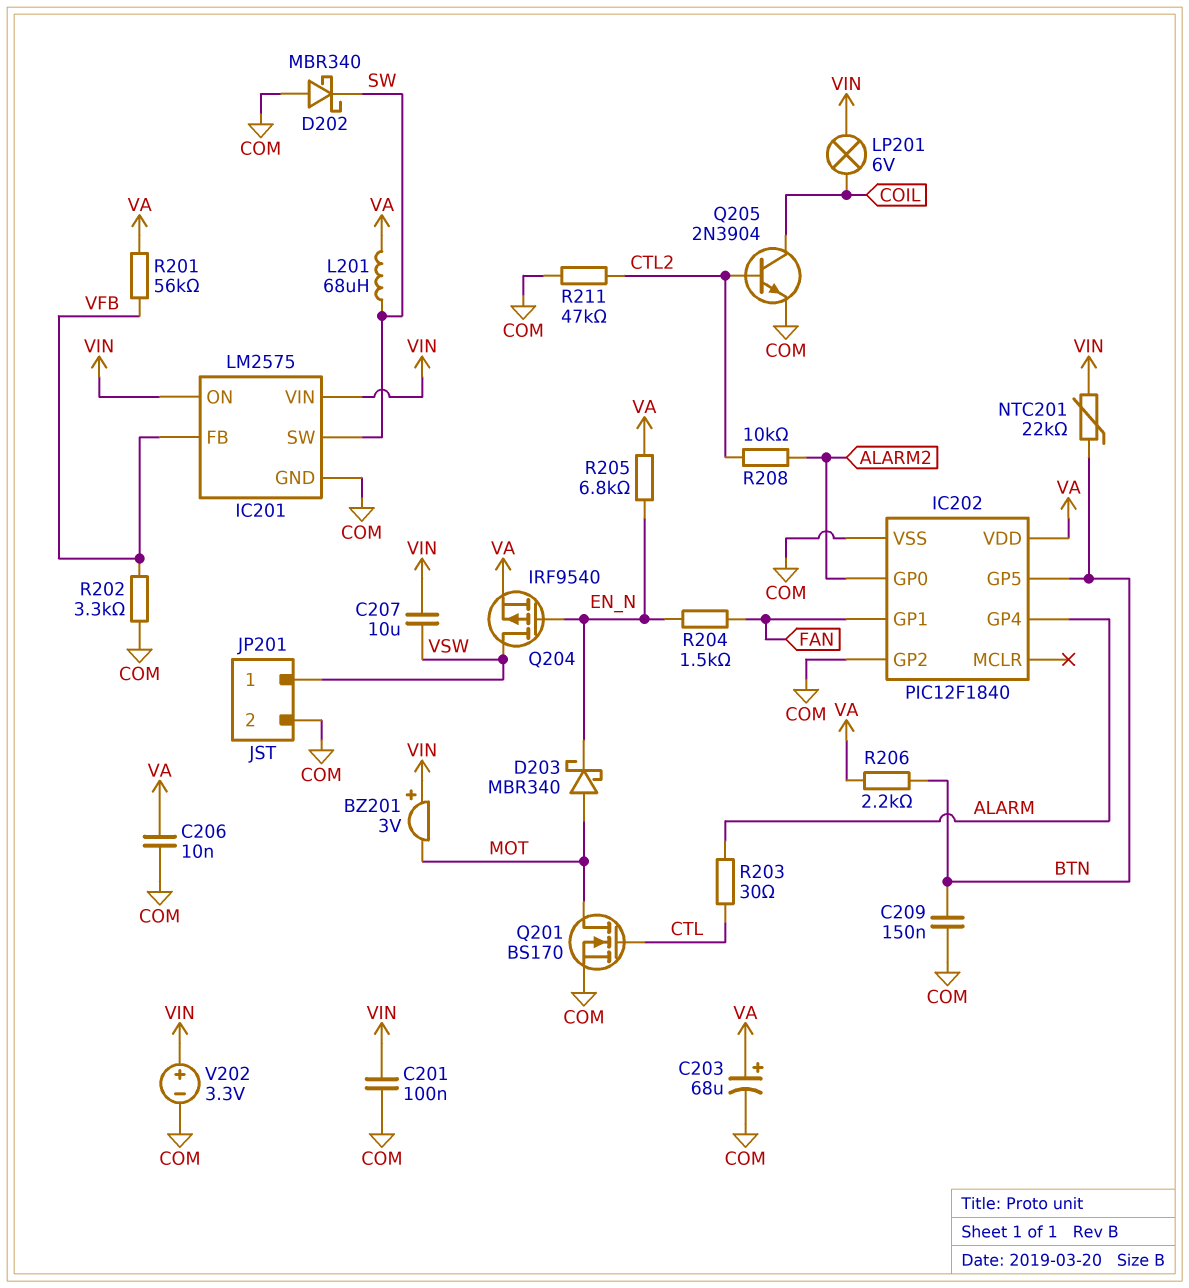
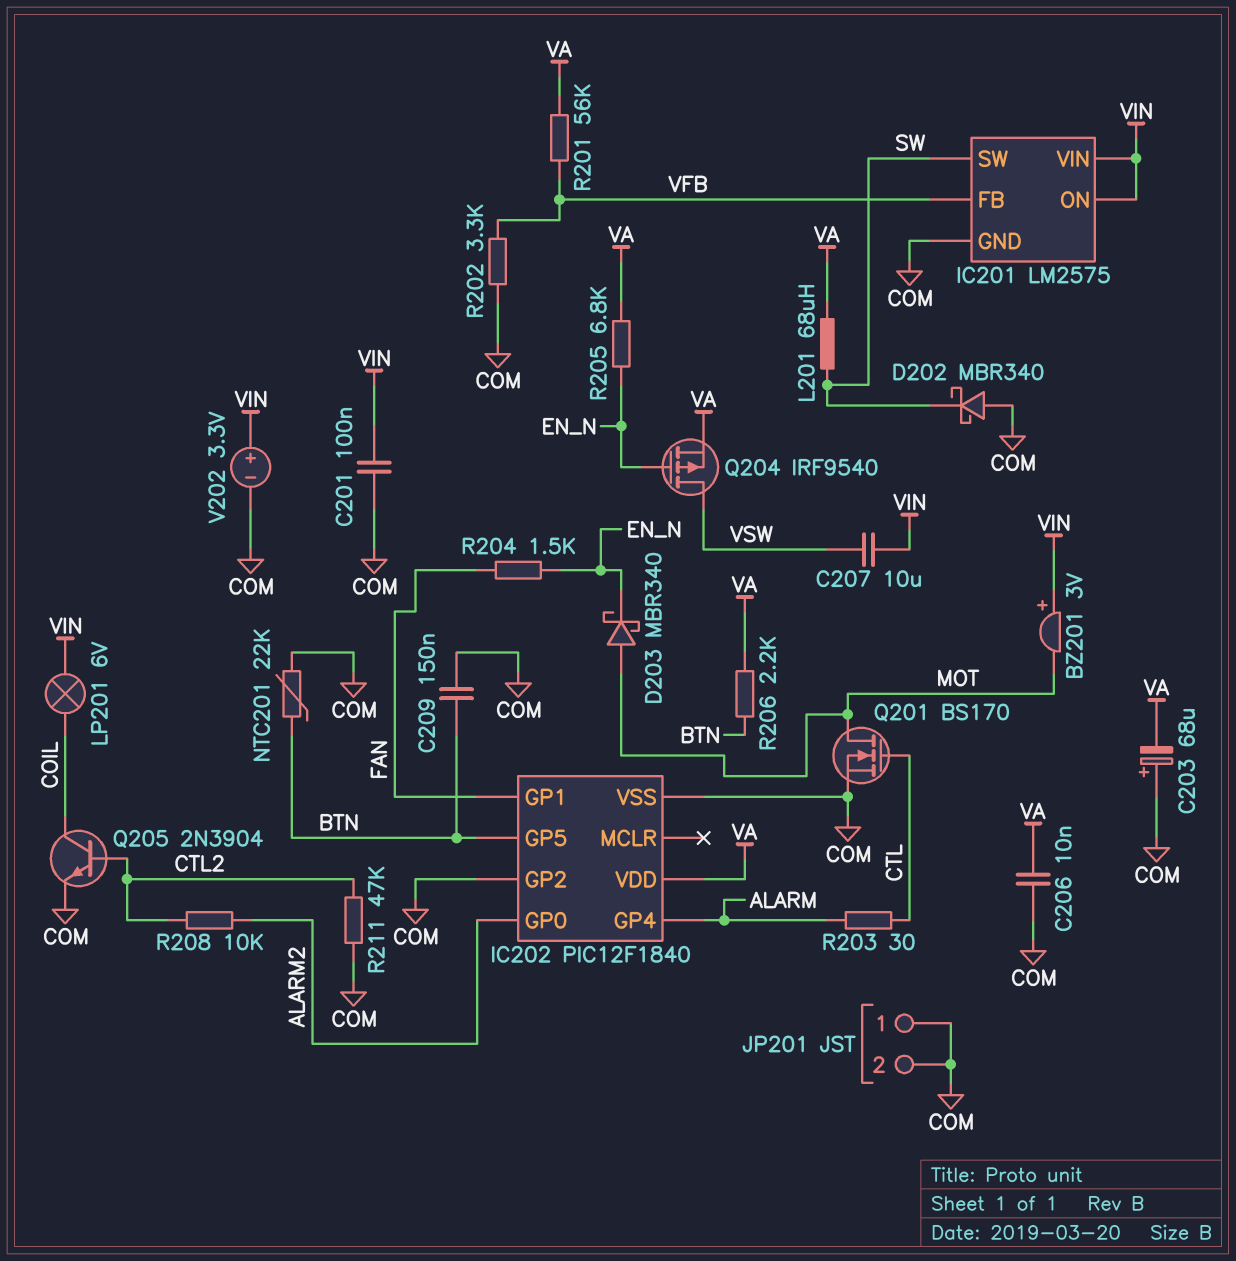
C203: 68uF (plus VA, minus COM) -> 68uF (plus COM, minus VA)
JP201 pin 1: VSW -> COM
NTC201: 22k (BTN, VIN) -> 22k (BTN, COM)

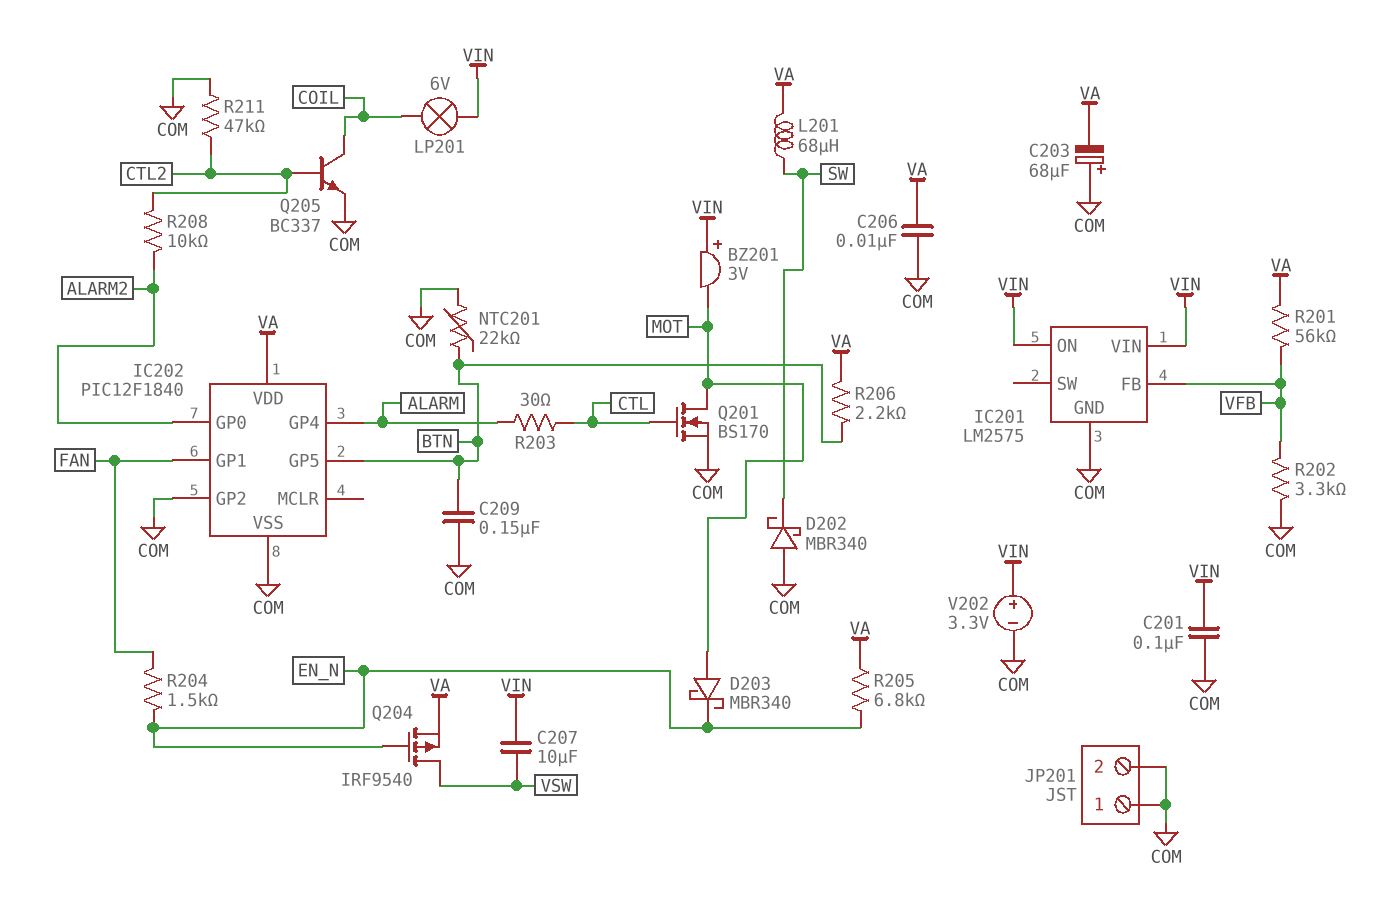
IC201 pin SW: SW -> none
Q205: NPN 2N3904 (B CTL2, C COIL, E COM) -> NPN BC337 (B CTL2, C COIL, E COM)

